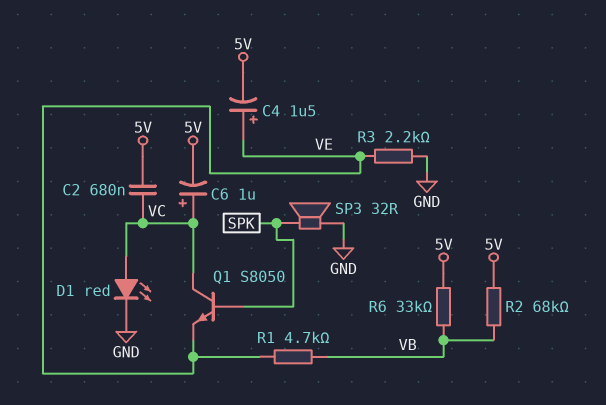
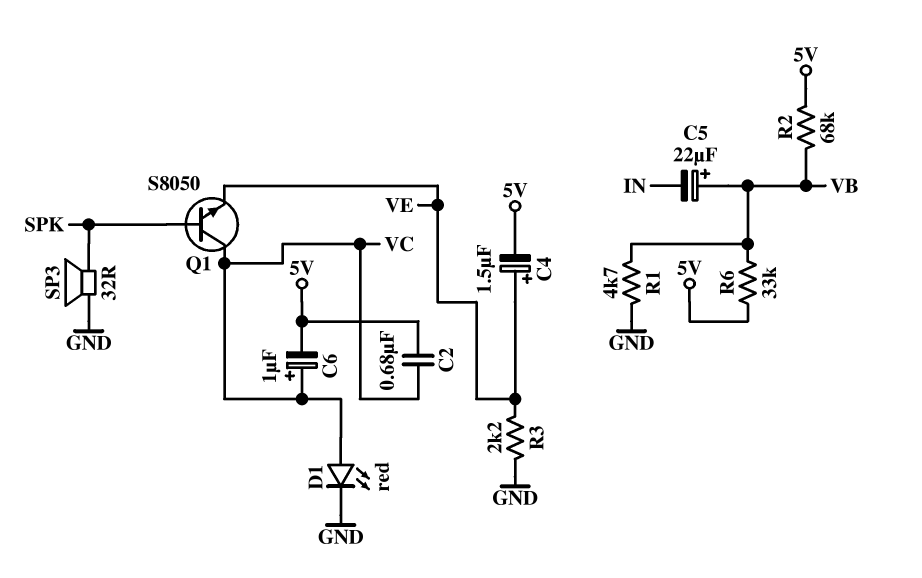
C5: none -> 22uF (plus VB, minus IN)
R1: 4.7k (VB, VE) -> 4.7k (GND, VB)

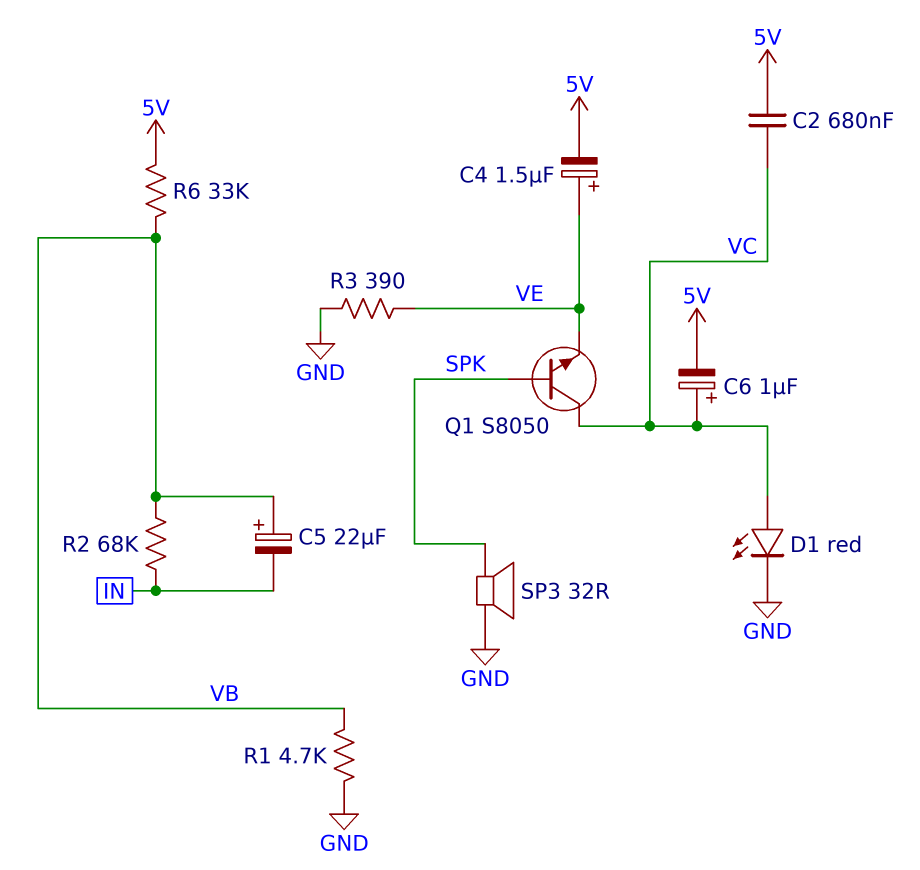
R2: 68k (5V, VB) -> 68k (IN, VB)
R3: 2.2k (GND, VE) -> 390 (GND, VE)

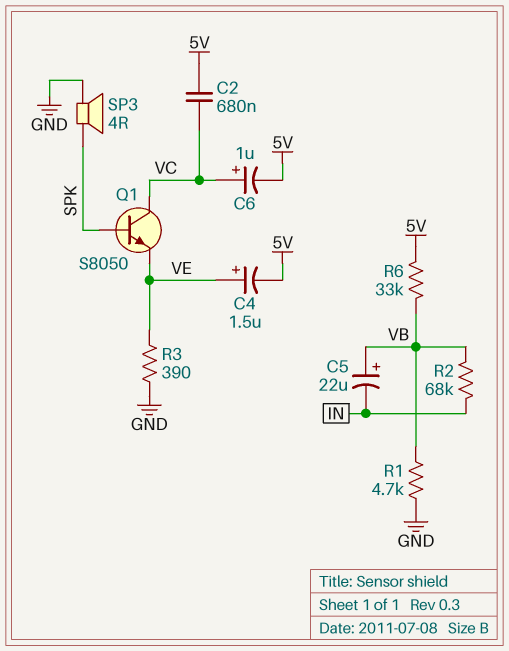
D1: LED red (A VC, K GND) -> none
SP3: speaker 32R (GND, SPK) -> speaker 4R (GND, SPK)

